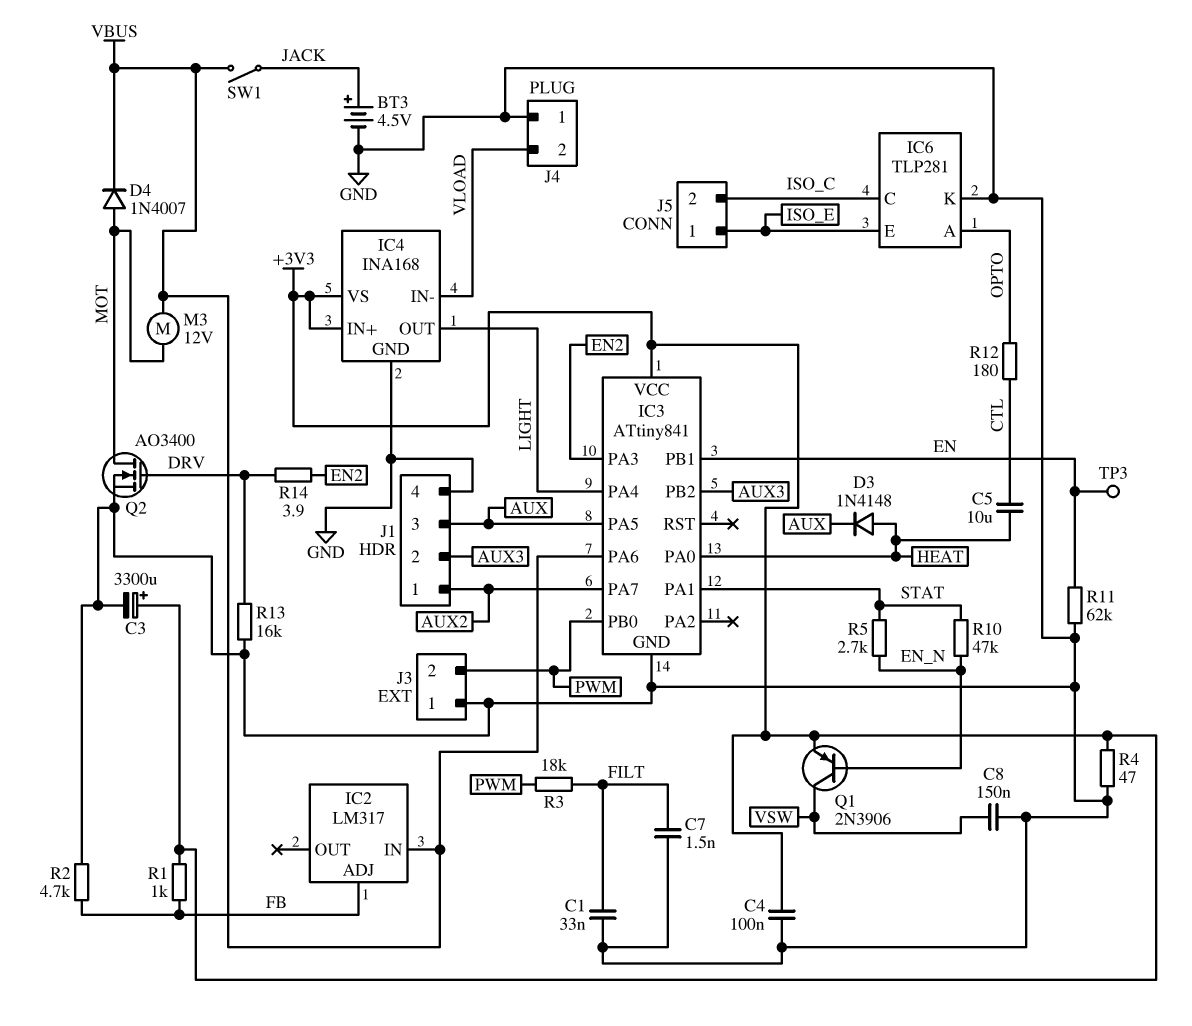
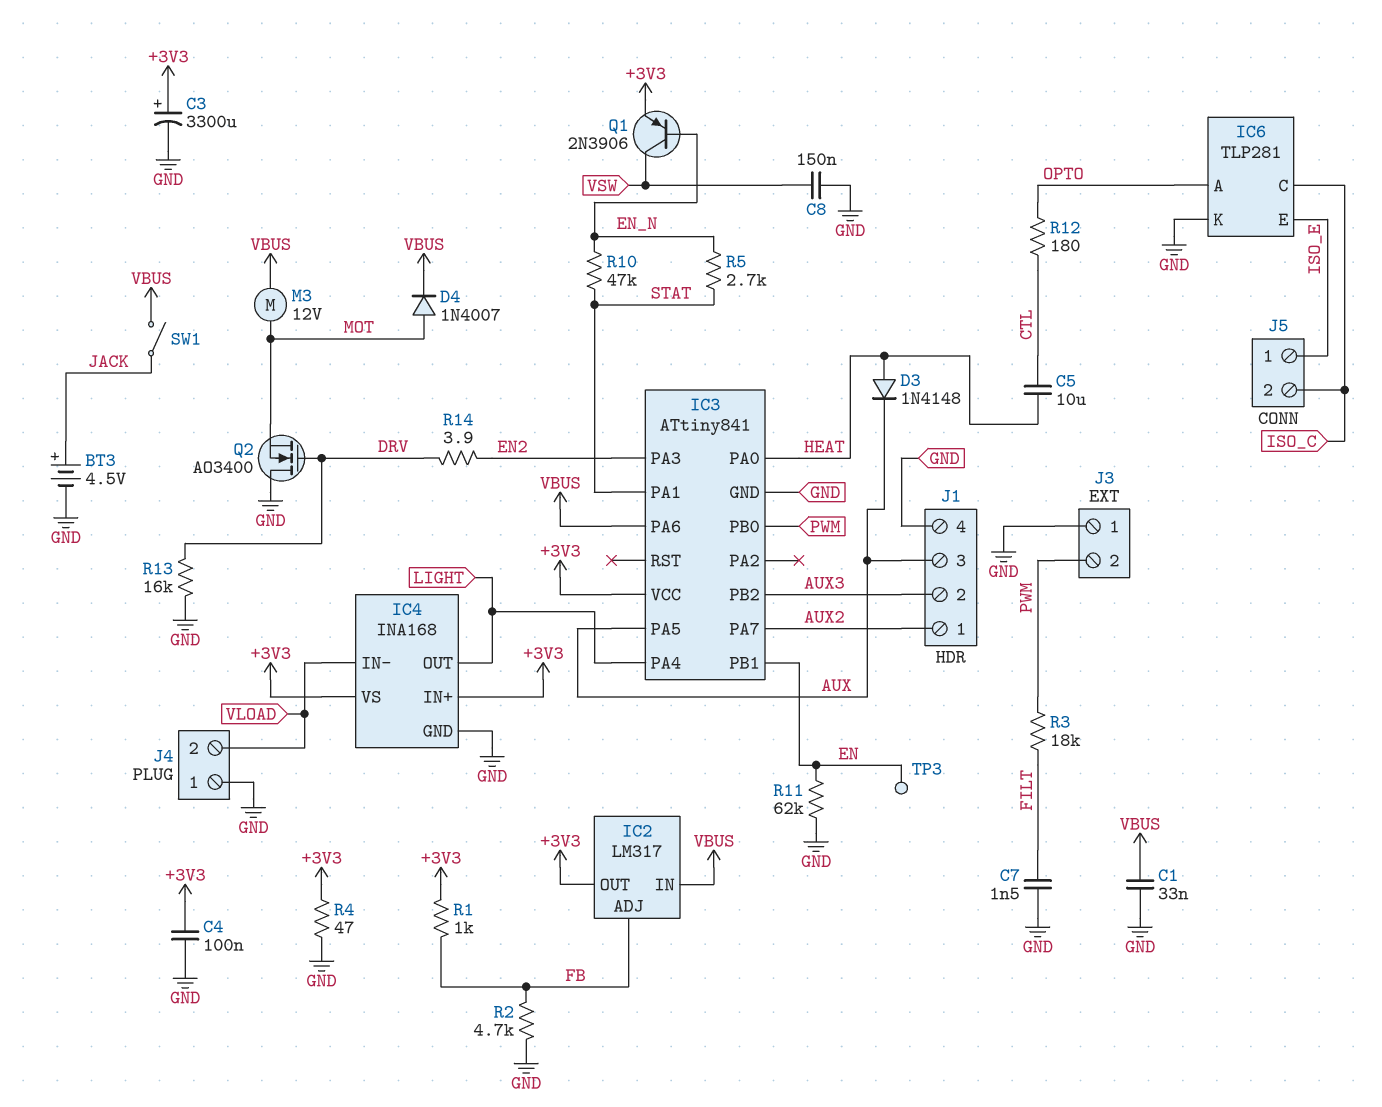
C1: 33nF (FILT, GND) -> 33nF (GND, VBUS)
IC2 pin OUT: none -> +3V3
Q2: NMOS AO3400 (G DRV, D MOT, S GND) -> NMOS AO3400 (G DRV, D GND, S MOT)

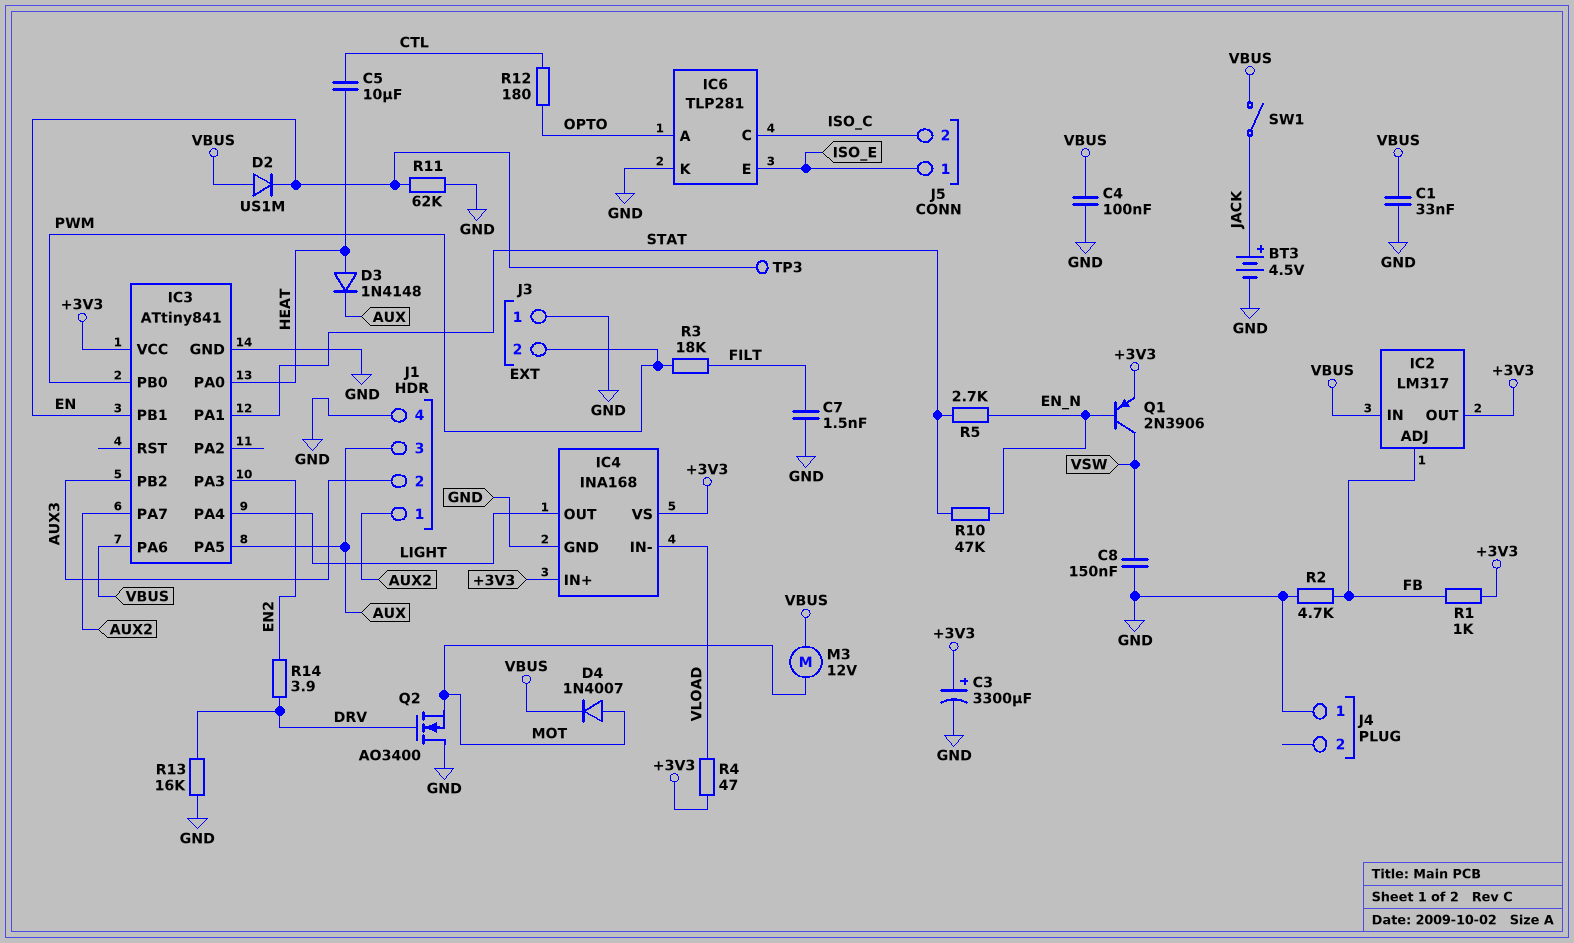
C4: 100nF (+3V3, GND) -> 100nF (GND, VBUS)
D2: none -> diode US1M (A VBUS, K EN)
J4 pin 2: VLOAD -> none
R4: 47 (+3V3, GND) -> 47 (+3V3, VLOAD)

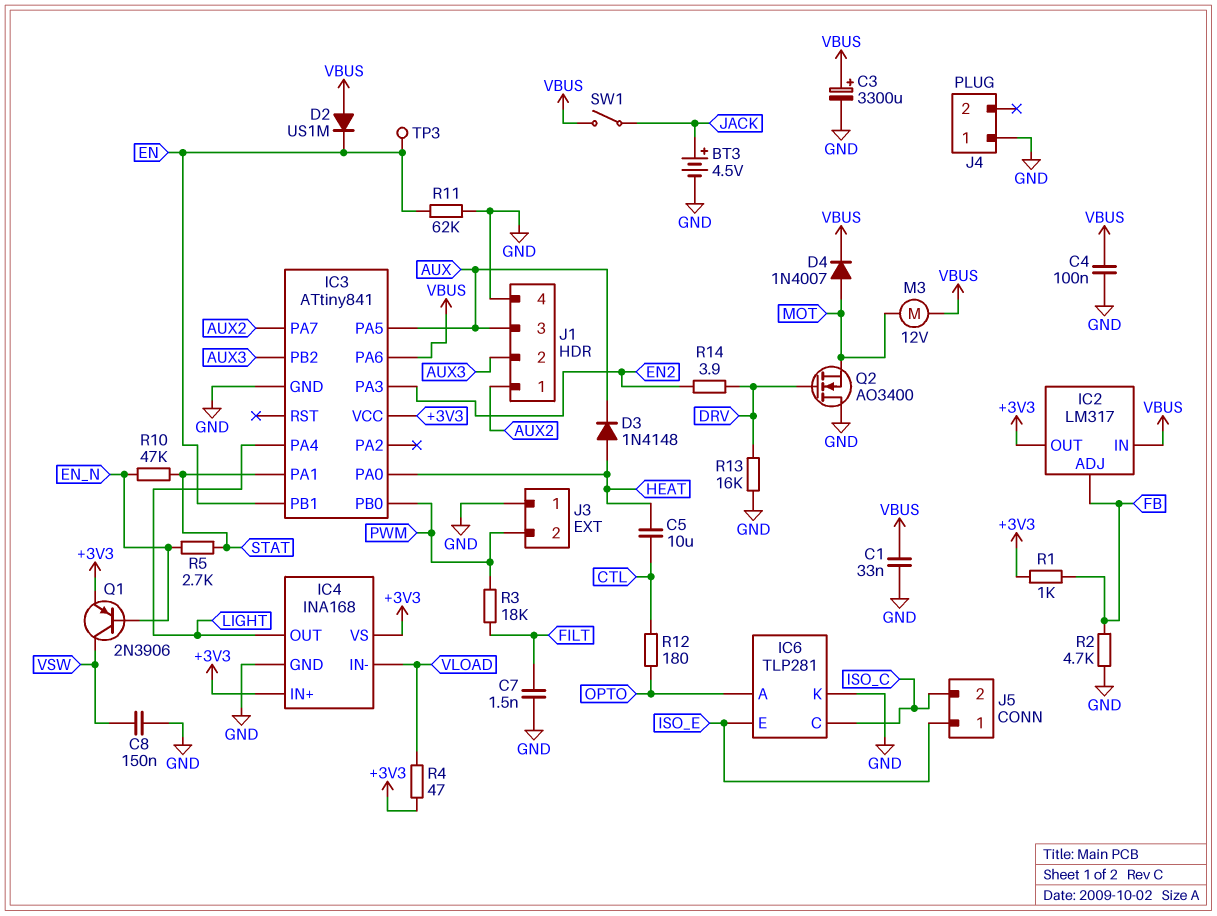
C3: 3300uF (plus +3V3, minus GND) -> 3300uF (plus VBUS, minus GND)

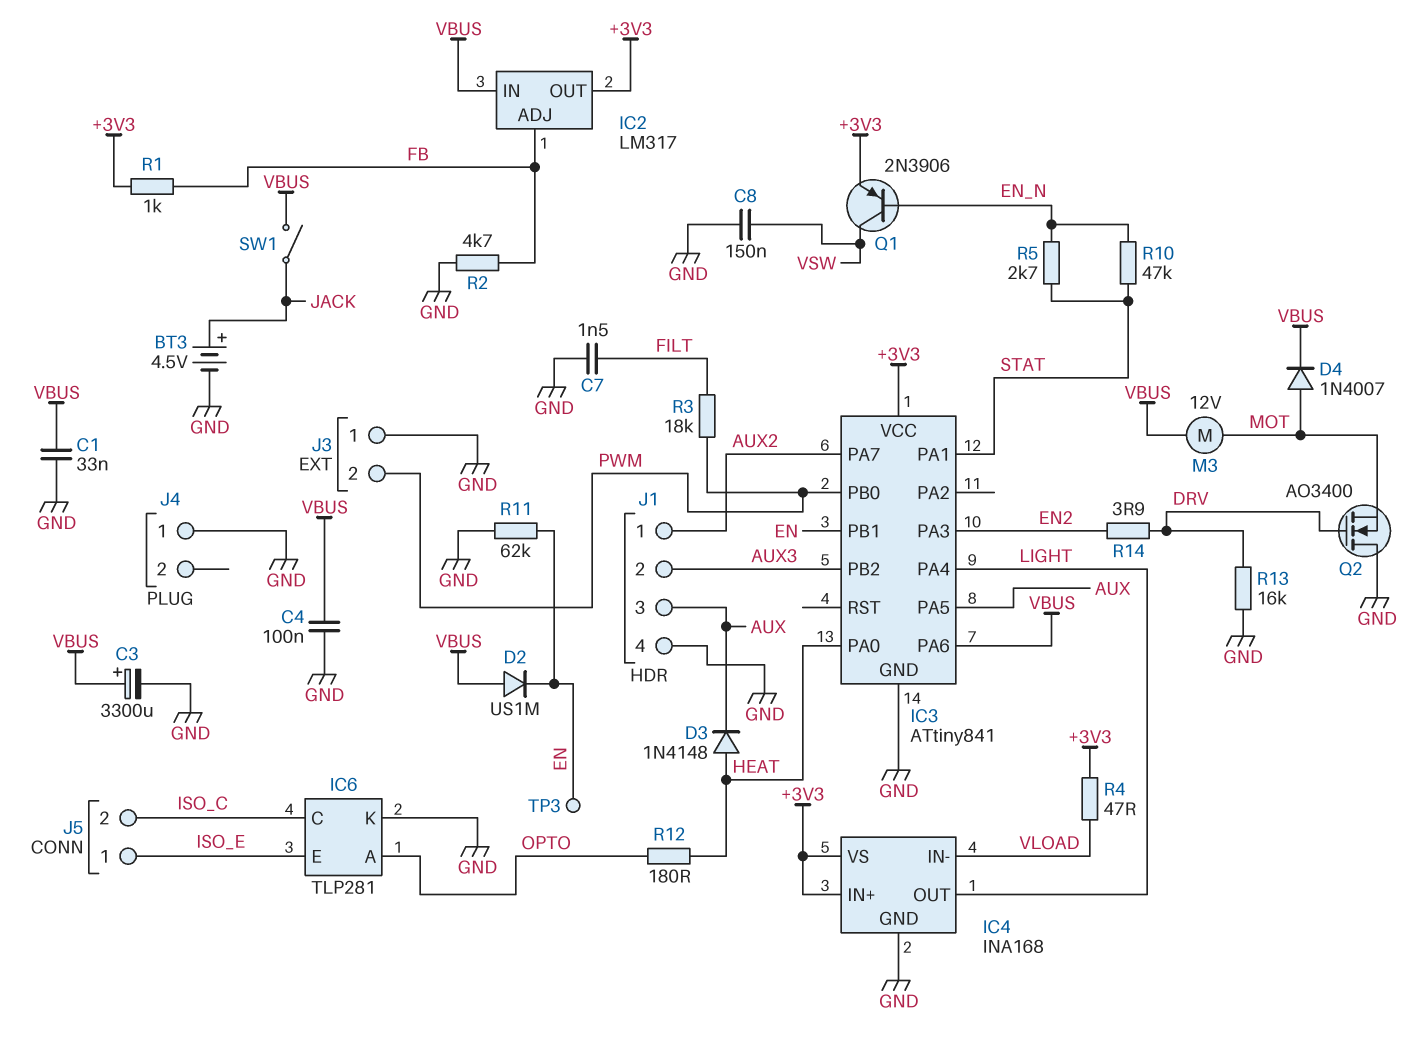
C5: 10uF (CTL, HEAT) -> none
R12: 180 (CTL, OPTO) -> 180 (HEAT, OPTO)

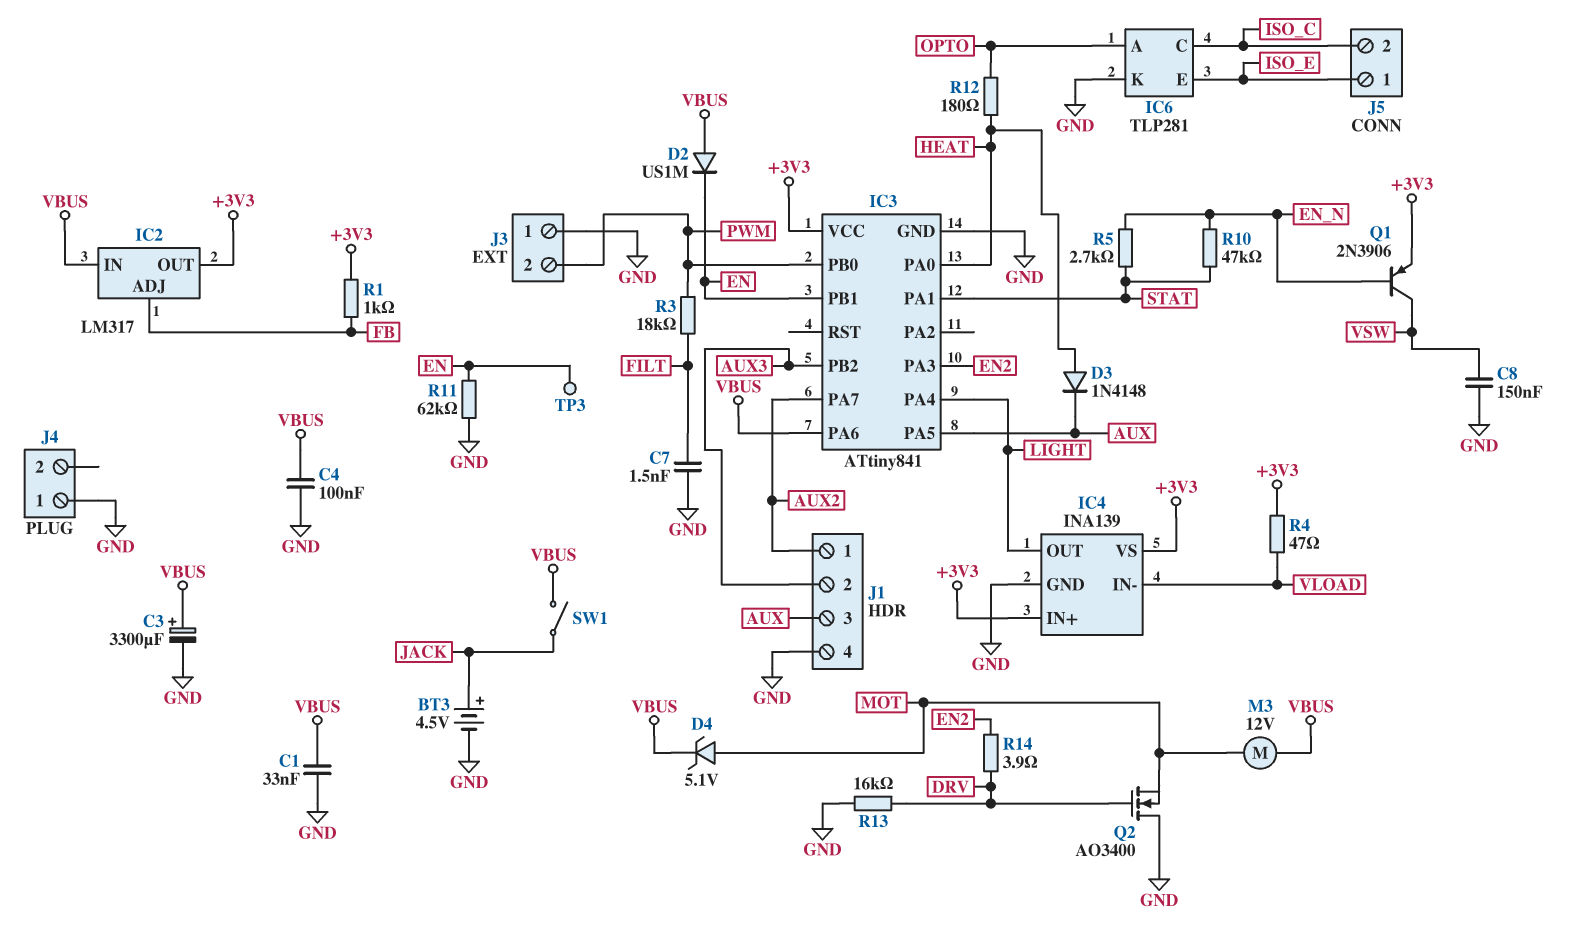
D4: diode 1N4007 (A MOT, K VBUS) -> zener 5.1V (A MOT, K VBUS)
IC4: INA168 -> INA139
R2: 4.7k (FB, GND) -> none

